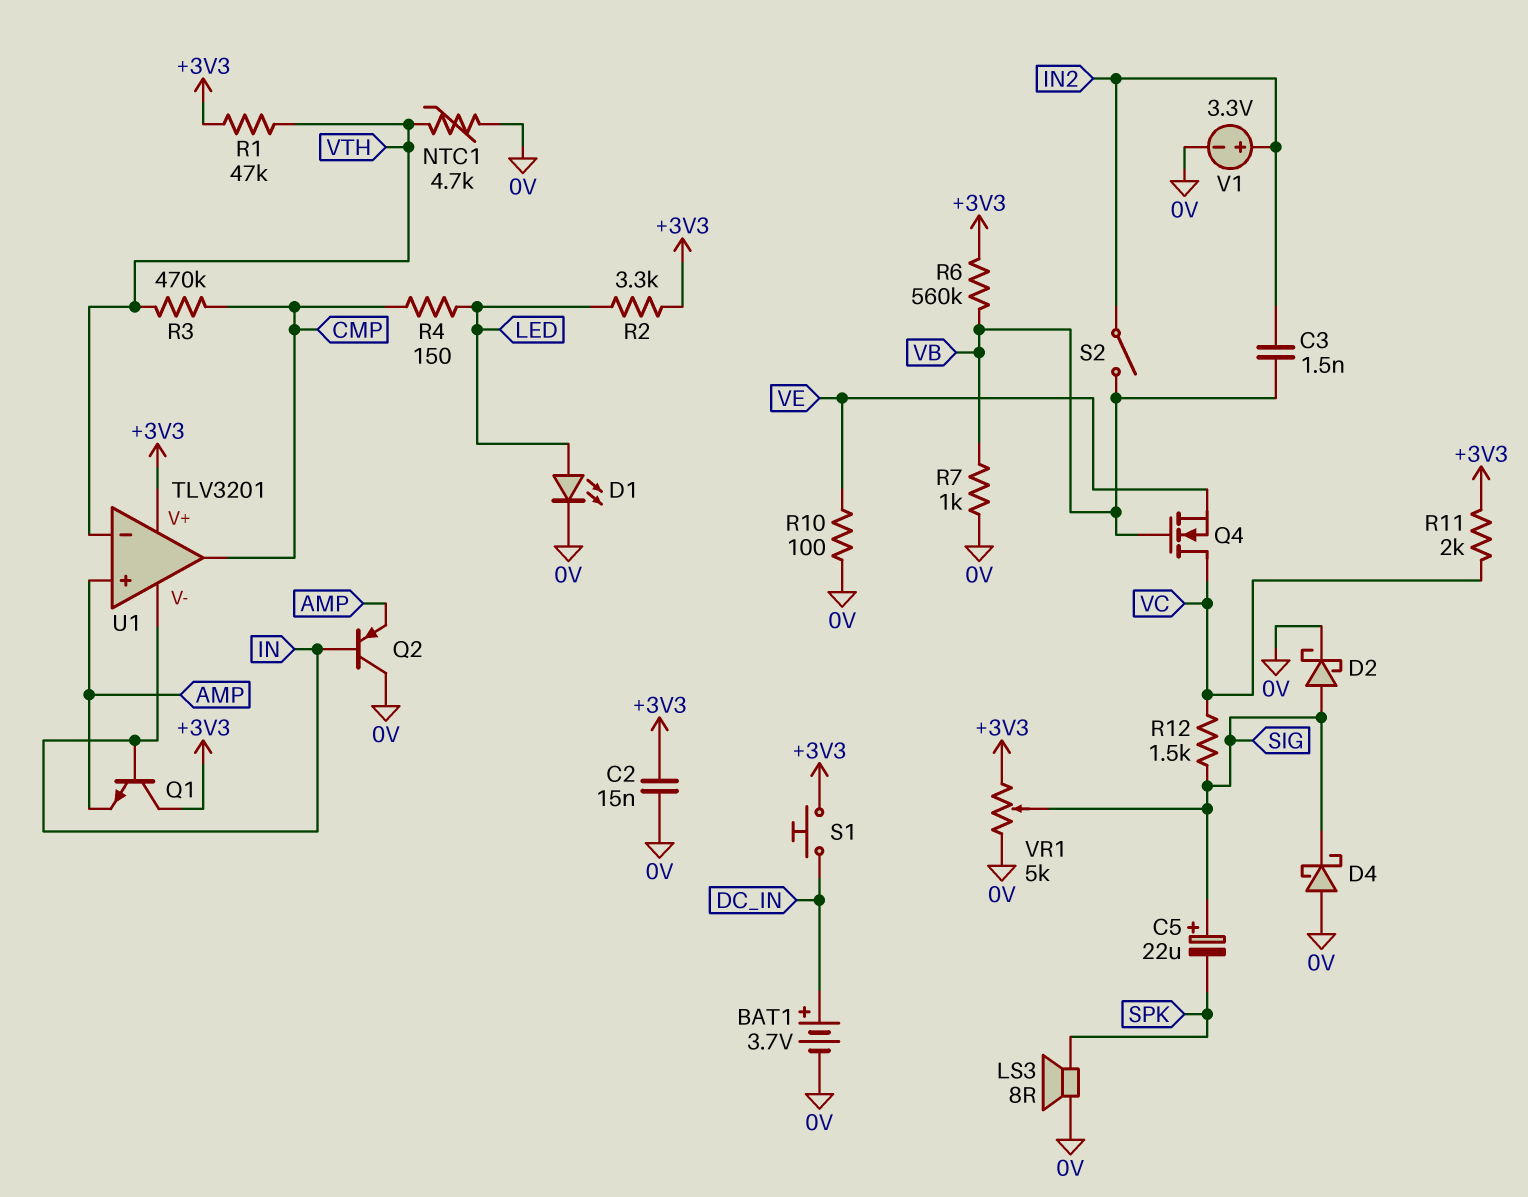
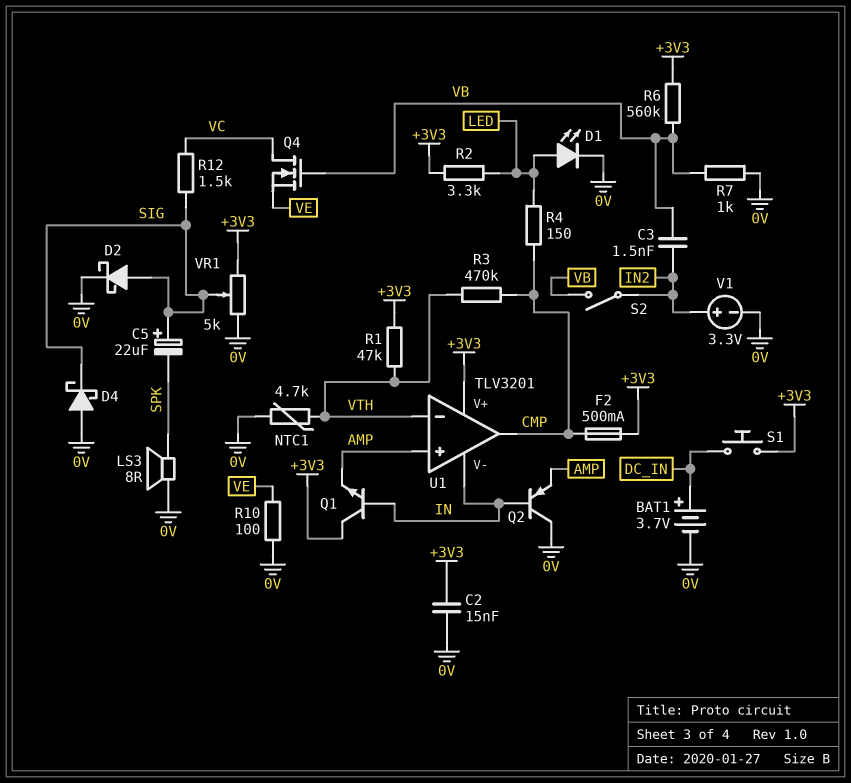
F2: none -> 500mA (+3V3, CMP)
R11: 2k (+3V3, VC) -> none

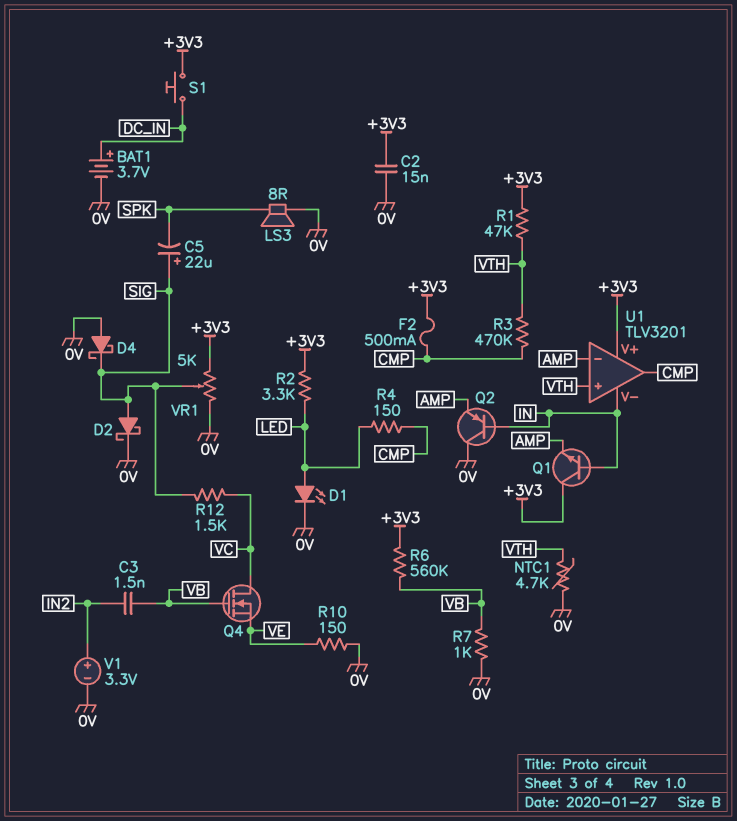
R10: 100 (0V, VE) -> 150 (0V, VE)
S2: switch (IN2, VB) -> none
U1 pin in+: AMP -> VTH
U1 pin in-: VTH -> AMP

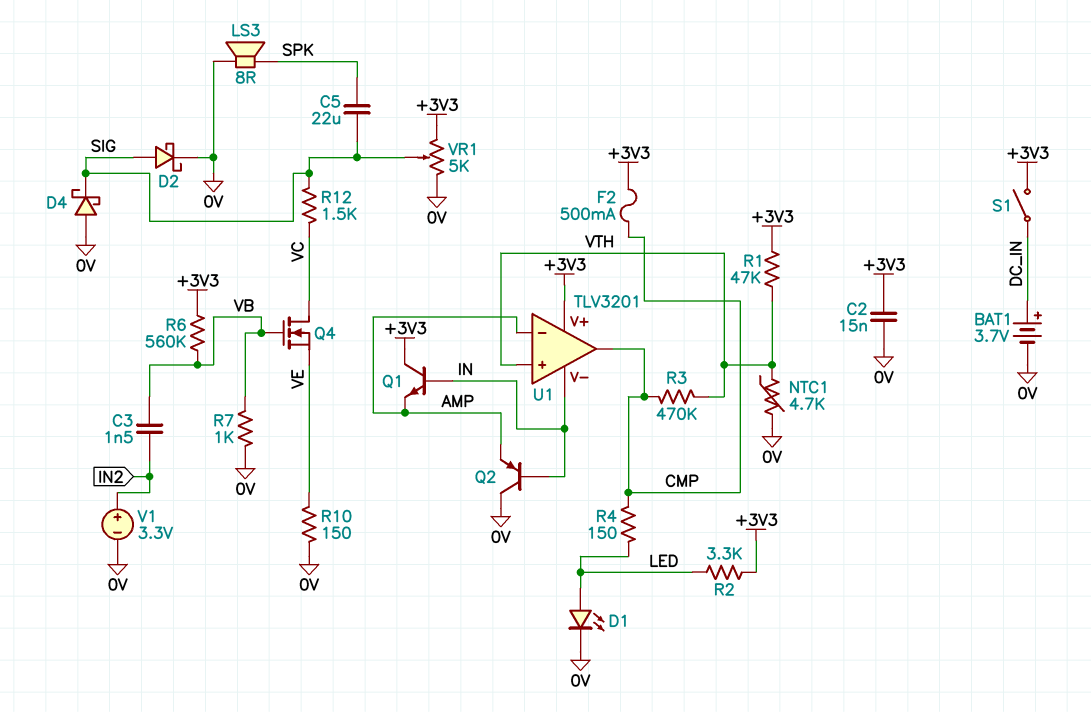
C5: 22uF (plus SIG, minus SPK) -> 22uF (SIG, SPK)
S1: button (+3V3, DC_IN) -> switch (+3V3, DC_IN)

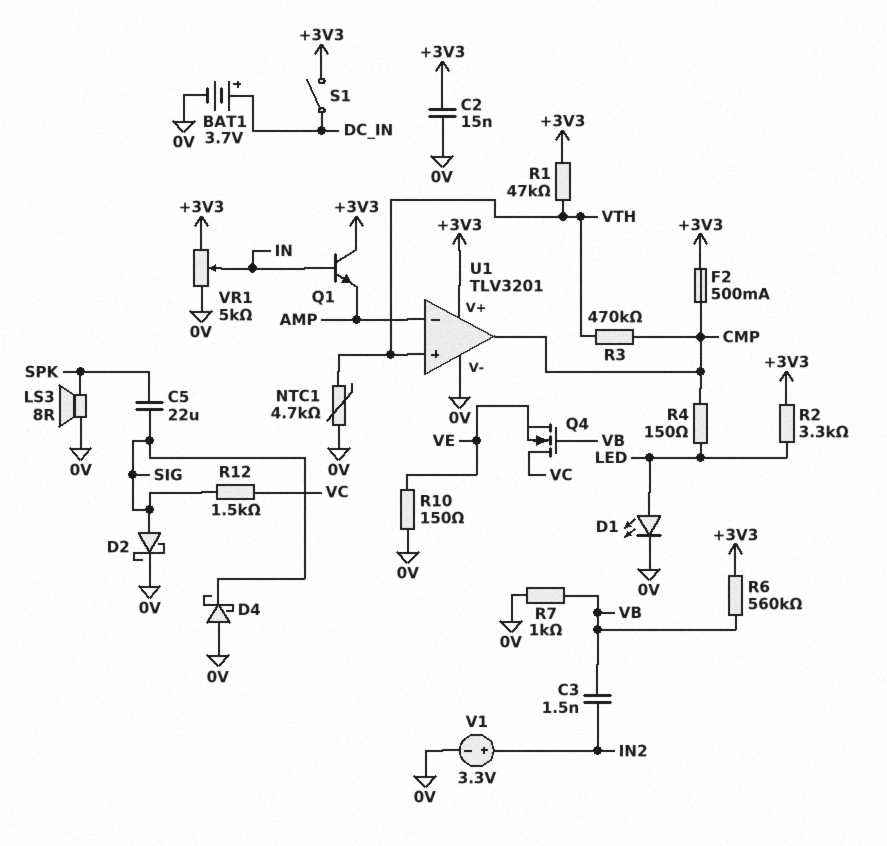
Q2: PNP (B IN, C 0V, E AMP) -> none
U1 pin V-: IN -> 0V
VR1: 5k (+3V3, 0V, wiper SIG) -> 5k (+3V3, 0V, wiper IN)

